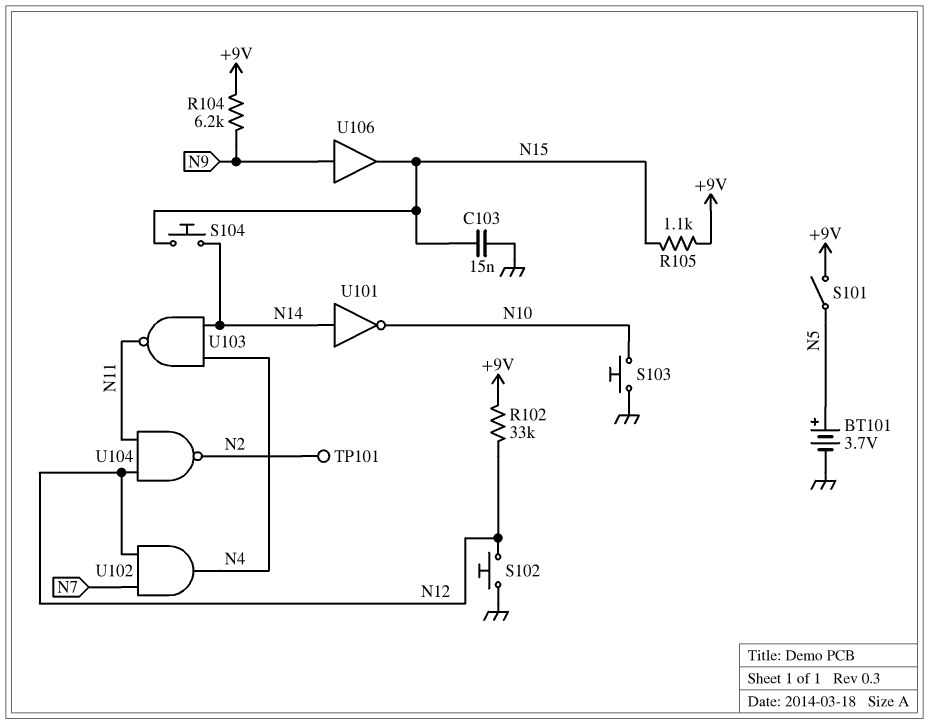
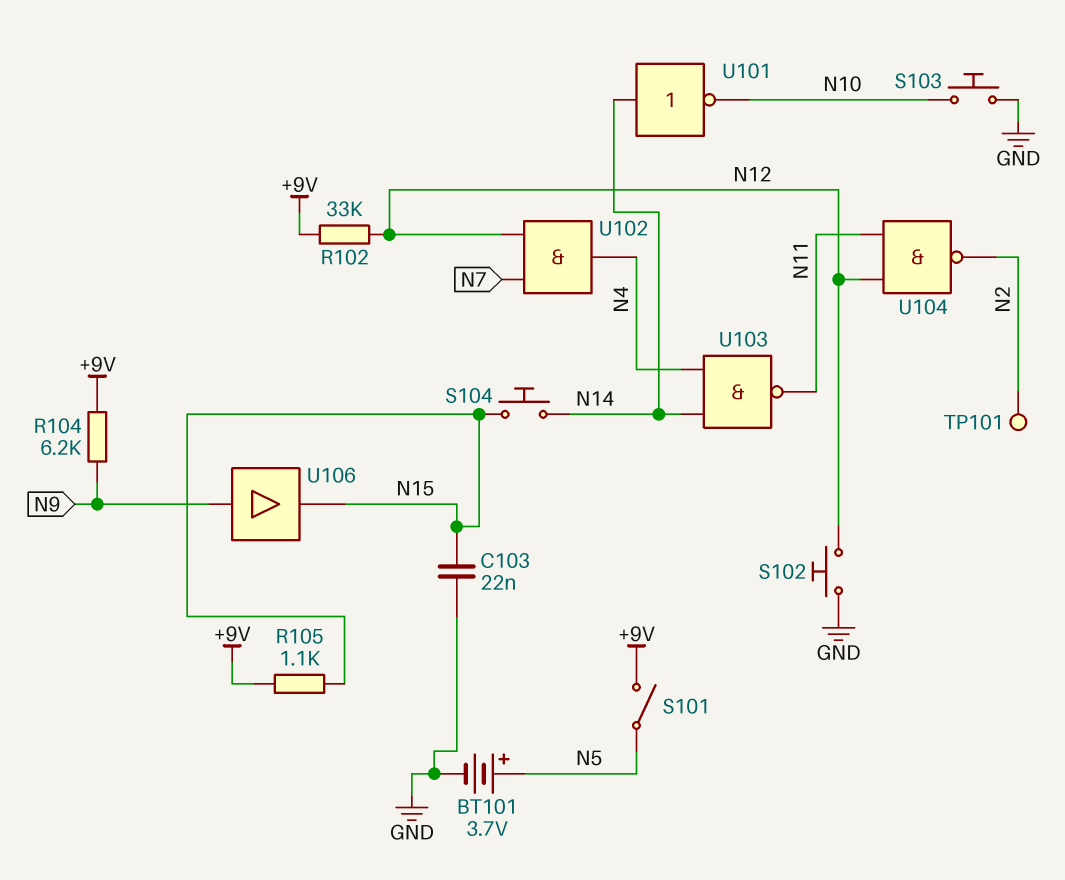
C103: 15nF (GND, N15) -> 22nF (GND, N15)

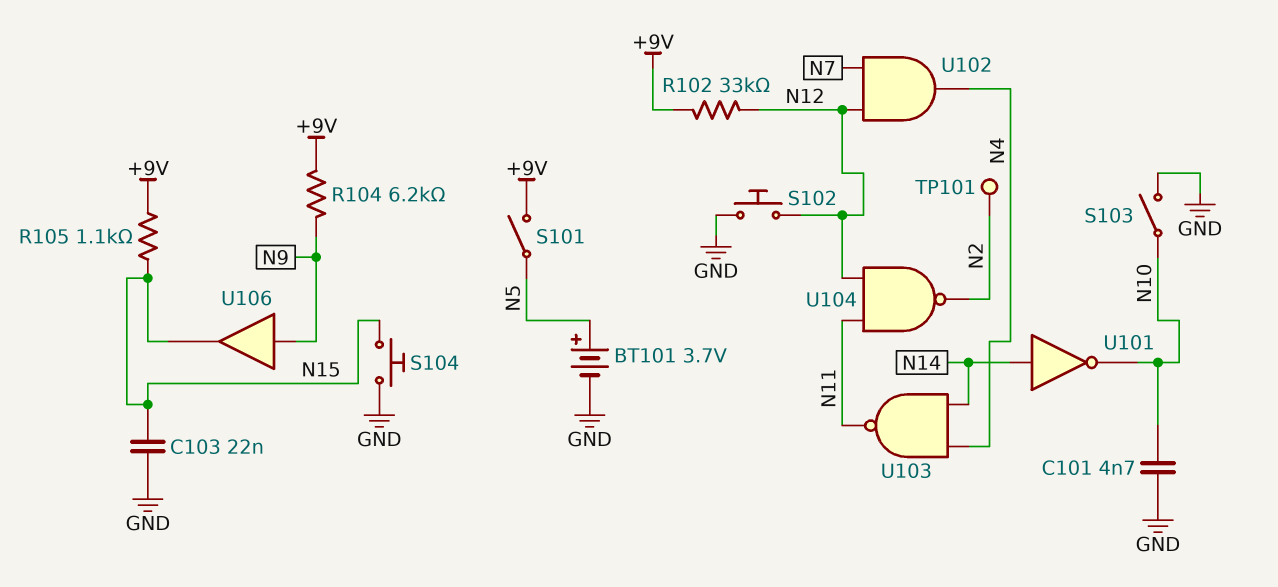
C101: none -> 4.7nF (GND, N10)
S103: button (GND, N10) -> switch (GND, N10)
S104: button (N14, N15) -> button (GND, N15)

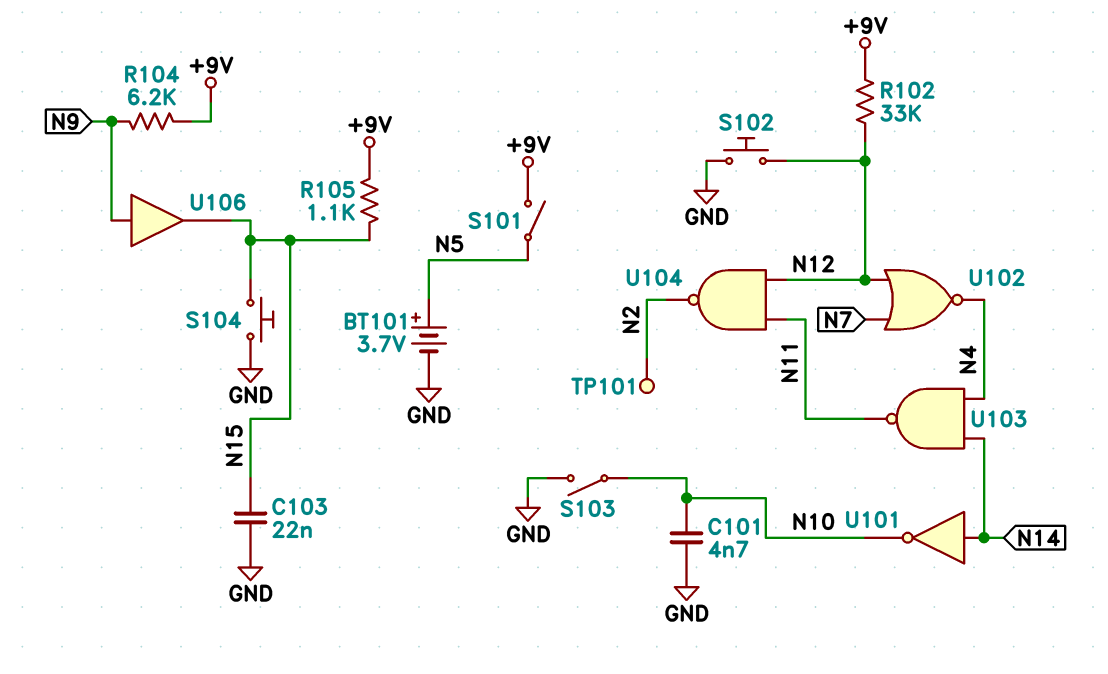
U102: AND (in N7, in N12, out N4) -> NOR (in N7, in N12, out N4)

